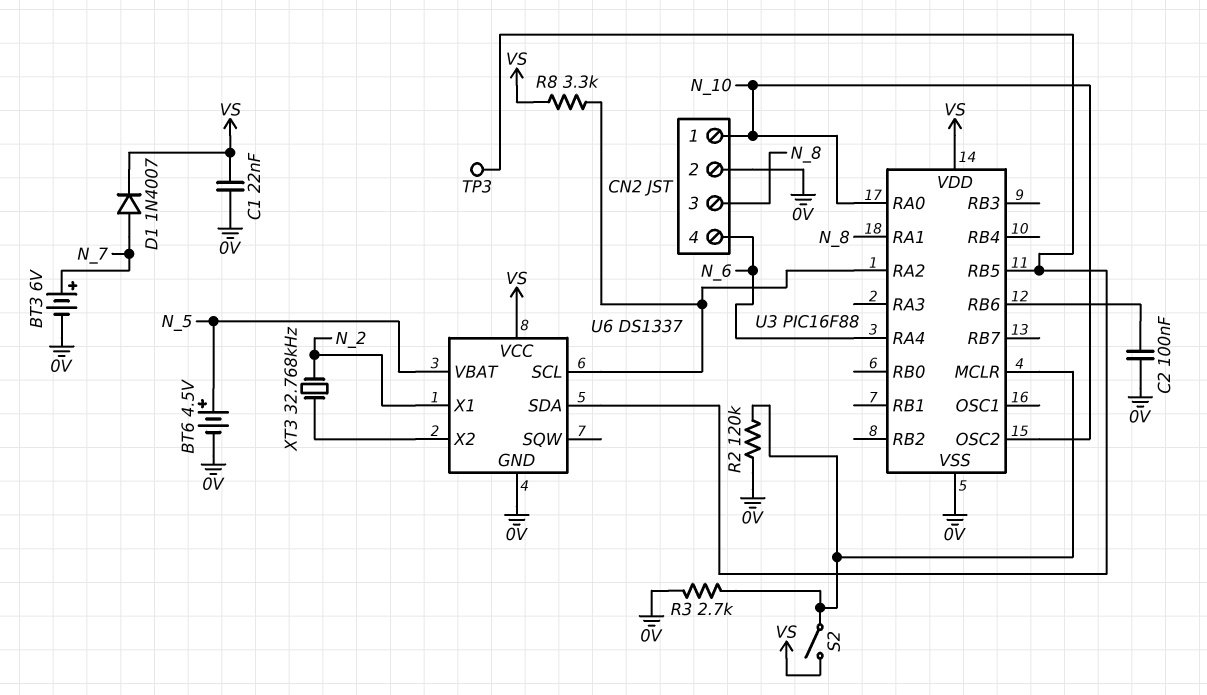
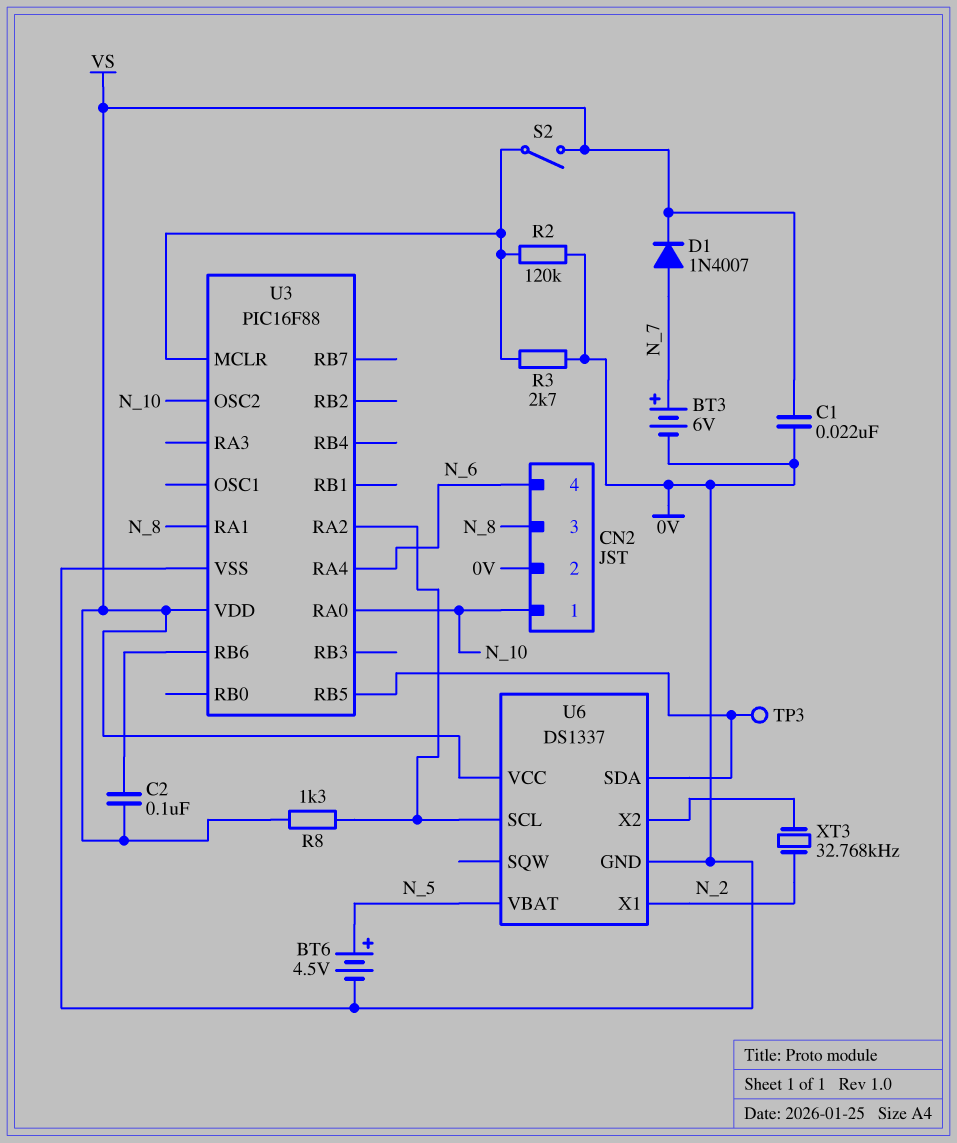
C2: 100nF (0V, U3/RB6) -> 100nF (U3/RB6, VS)
R8: 3.3k (U3/RA2, VS) -> 1.3k (U3/RA2, VS)

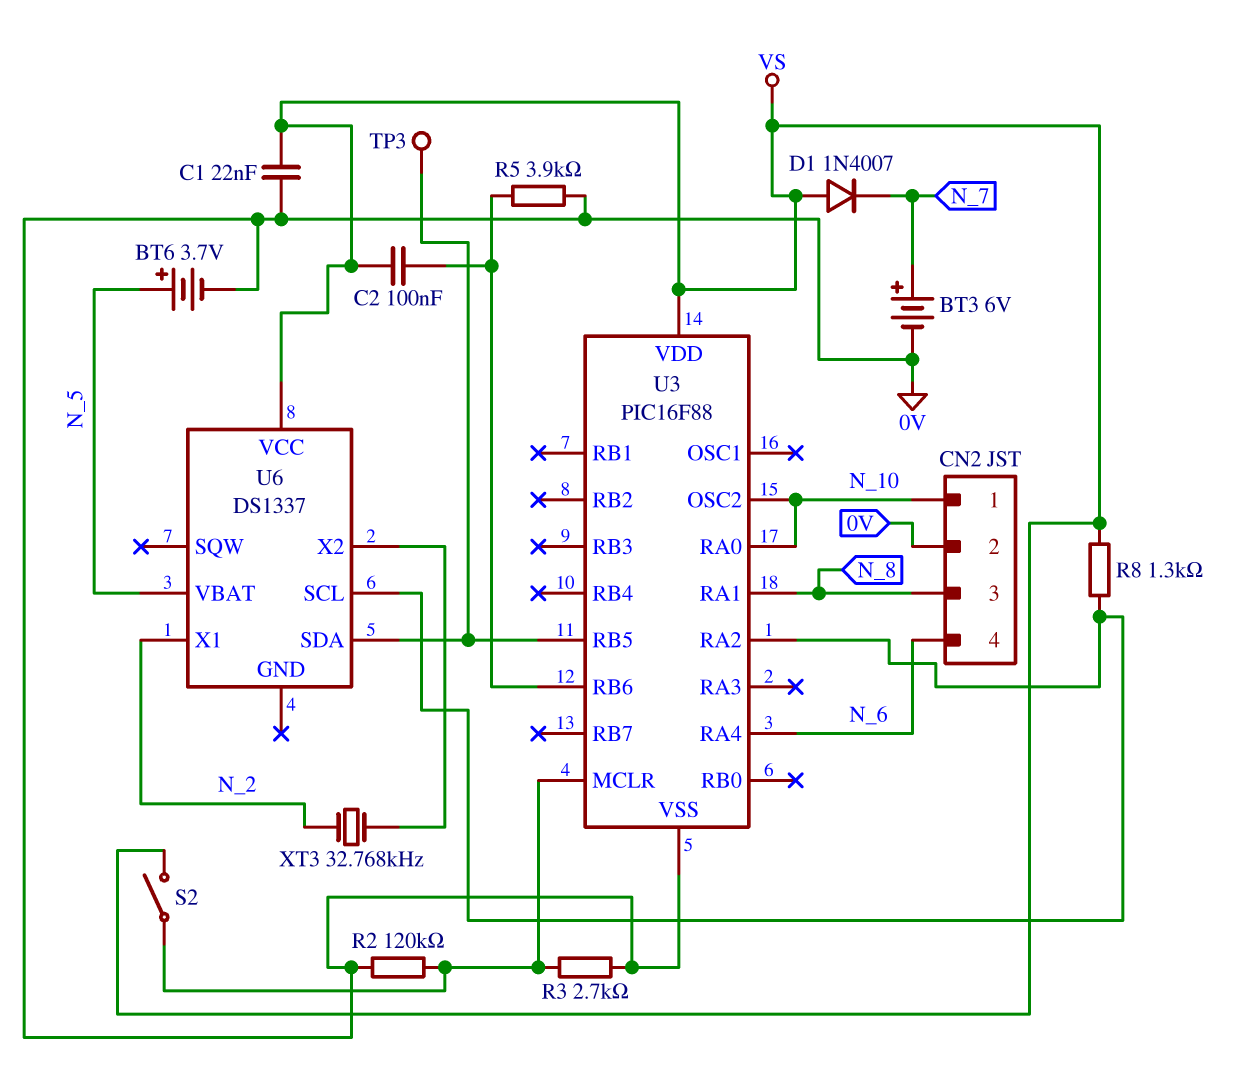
BT6: 4.5V (plus N_5, minus 0V) -> 3.7V (plus N_5, minus 0V)
D1: diode 1N4007 (A N_7, K VS) -> diode 1N4007 (A VS, K N_7)
R5: none -> 3.9k (0V, U3/RB6)
U6 pin GND: 0V -> none

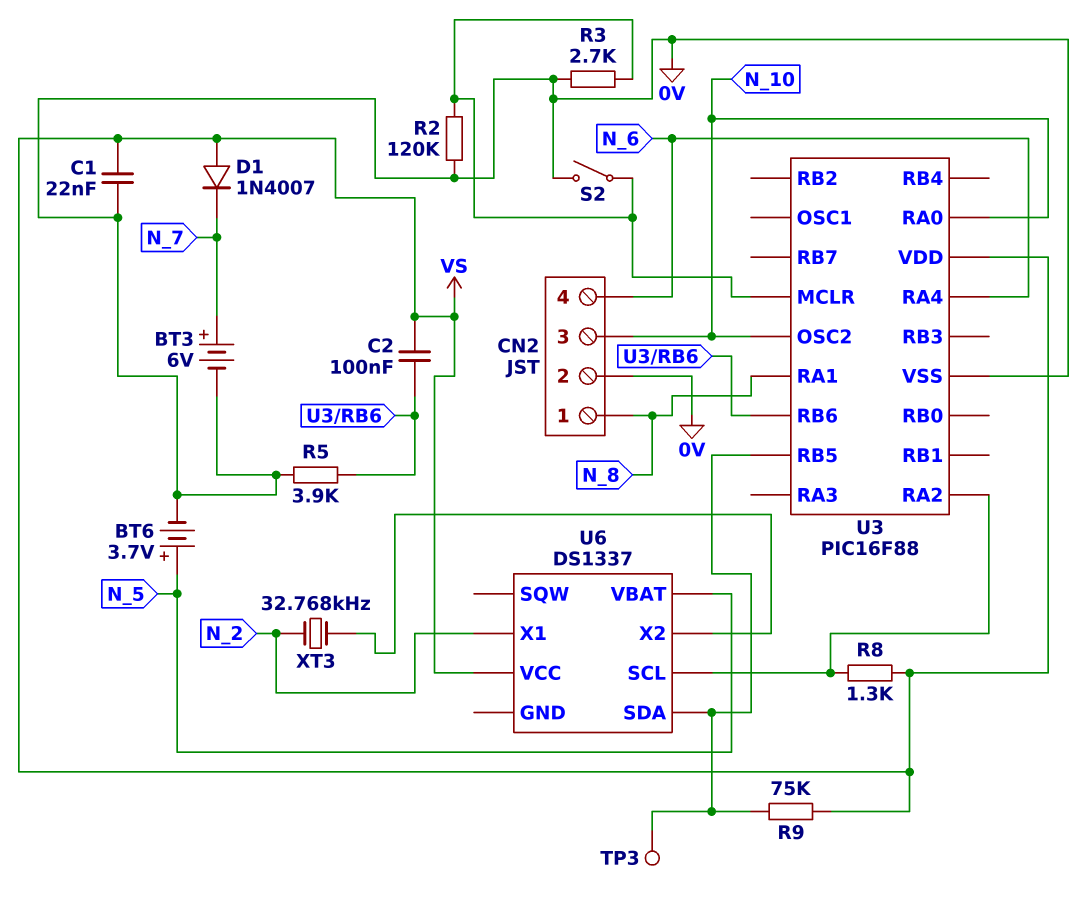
CN2 pin 1: N_10 -> N_8
CN2 pin 3: N_8 -> N_10
R9: none -> 75k (U3/RB5, VS)
S2: switch (U3/MCLR, VS) -> switch (0V, U3/MCLR)

